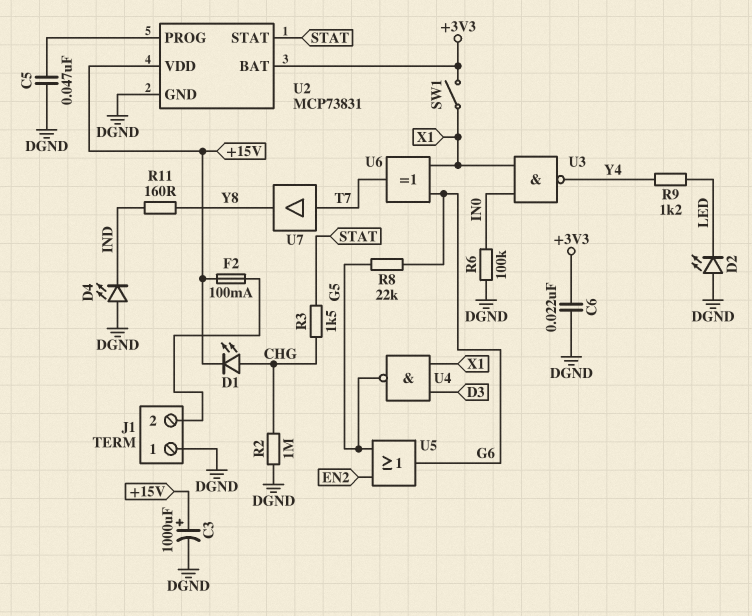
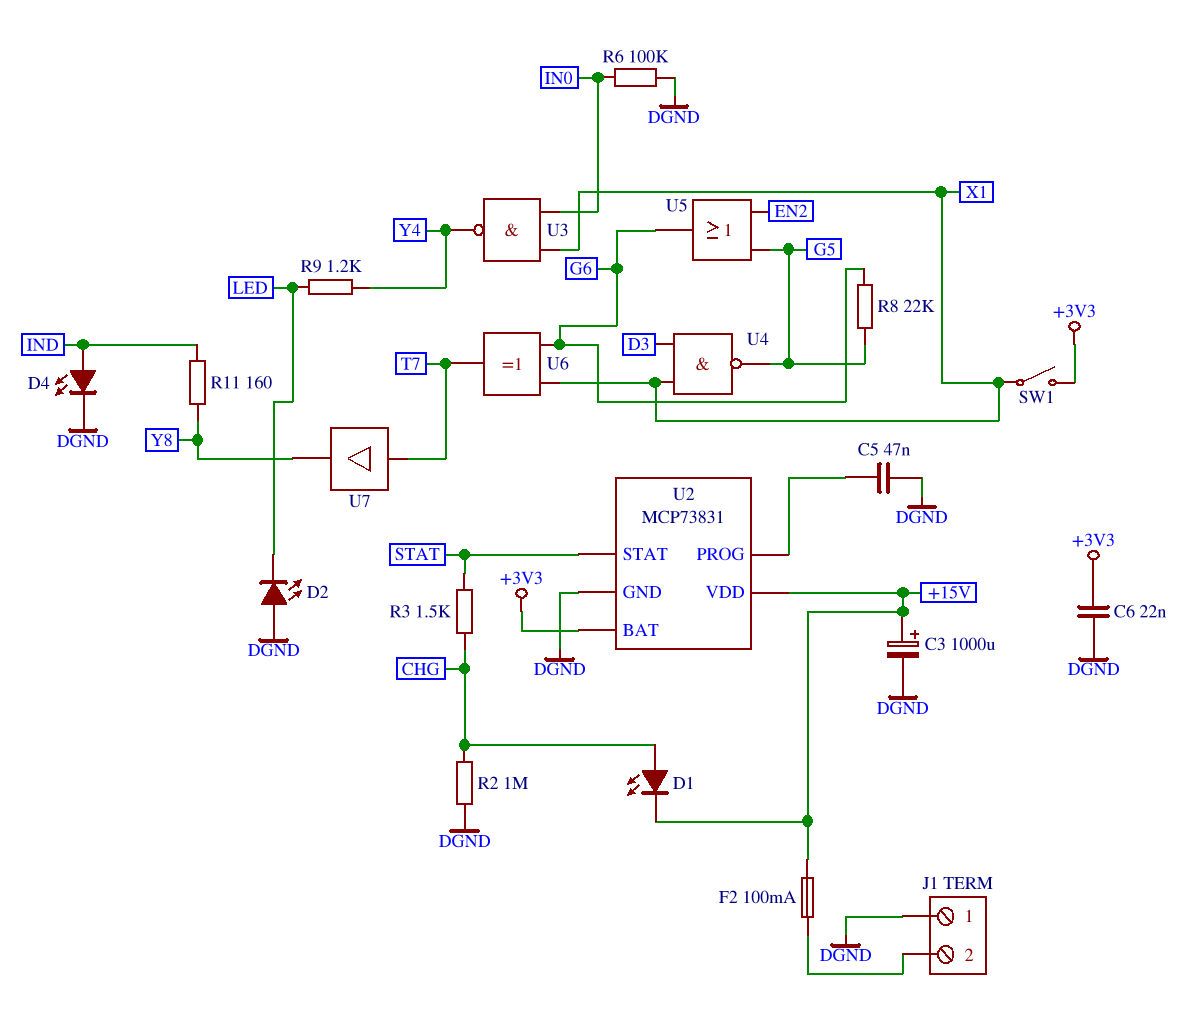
D4: LED (A DGND, K IND) -> LED (A IND, K DGND)

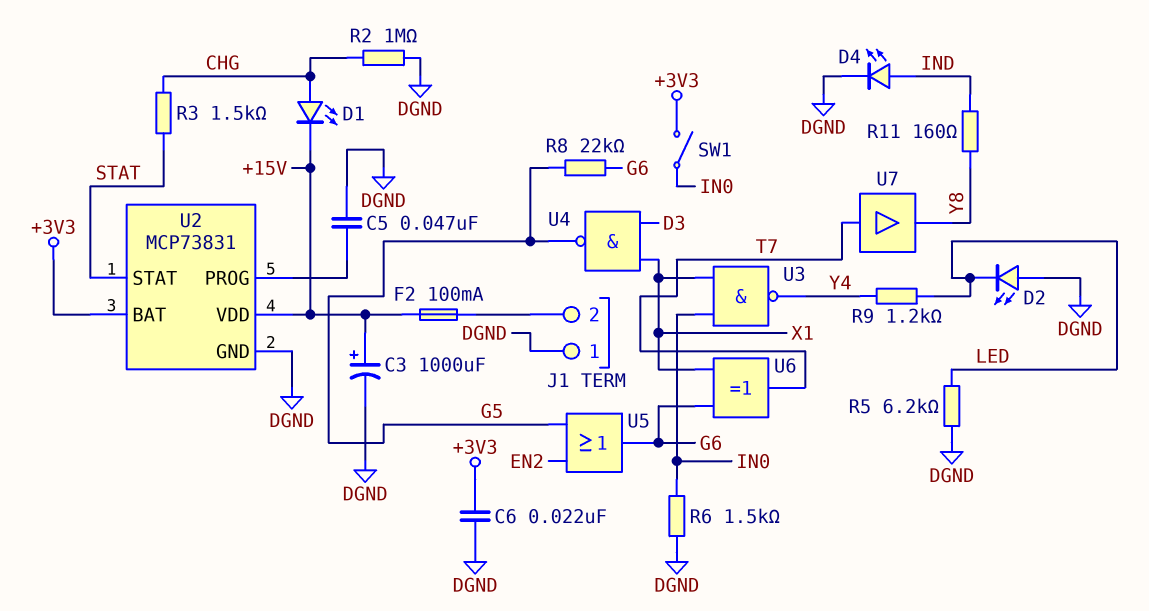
R5: none -> 6.2k (DGND, LED)
R6: 100k (DGND, IN0) -> 1.5k (DGND, IN0)
SW1: switch (+3V3, X1) -> switch (+3V3, IN0)

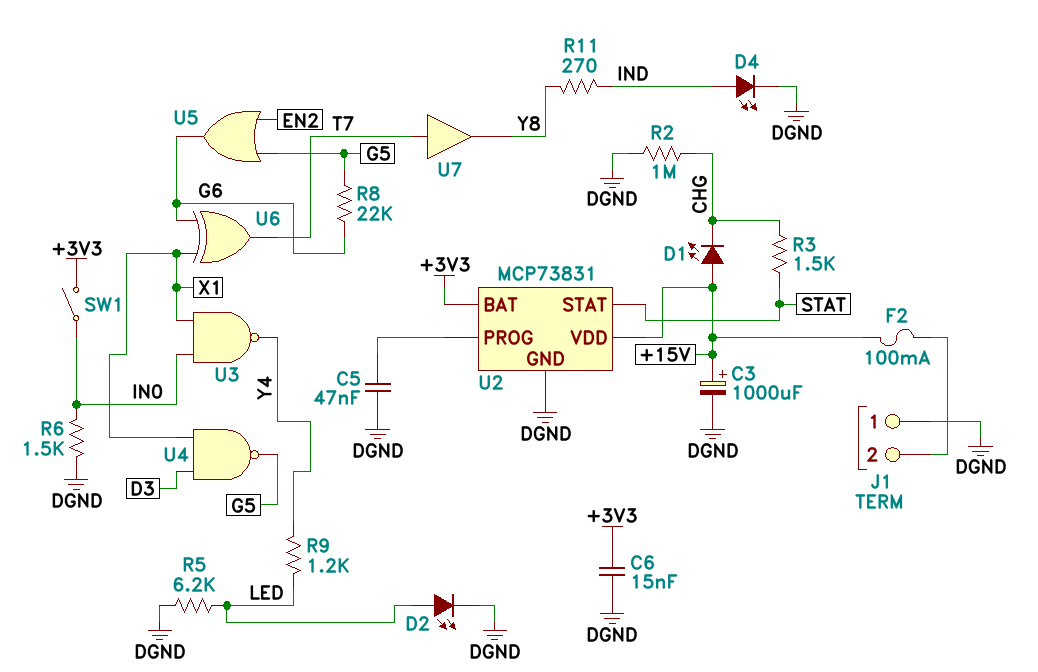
C6: 22nF (+3V3, DGND) -> 15nF (+3V3, DGND)
D1: LED (A CHG, K +15V) -> LED (A +15V, K CHG)
D2: LED (A DGND, K LED) -> LED (A LED, K DGND)
R11: 160 (IND, Y8) -> 270 (IND, Y8)

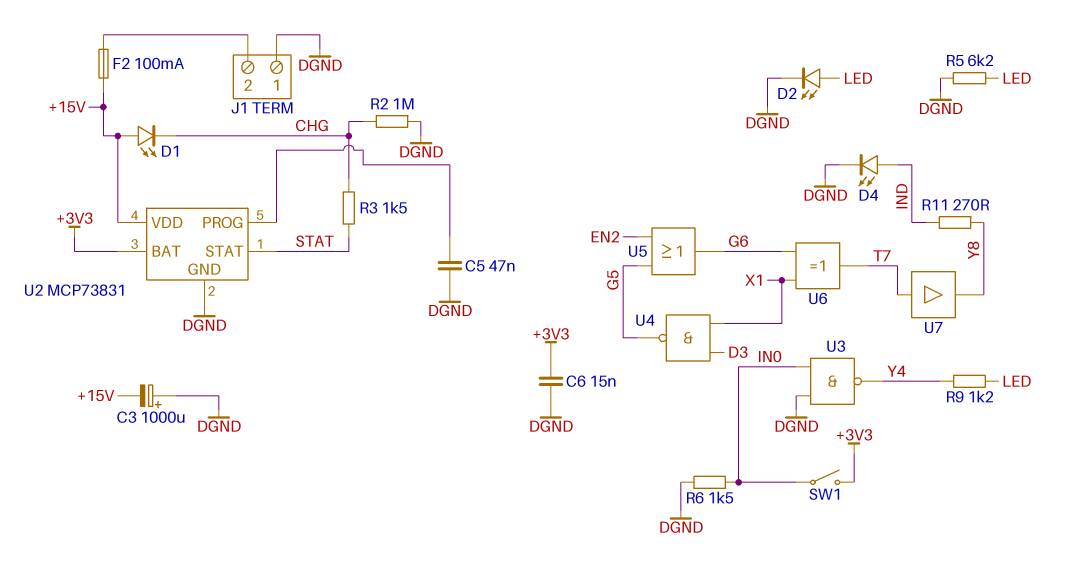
C3: 1000uF (plus +15V, minus DGND) -> 1000uF (plus DGND, minus +15V)
R8: 22k (G5, G6) -> none
U3: NAND (in IN0, in X1, out Y4) -> NAND (in DGND, in IN0, out Y4)

